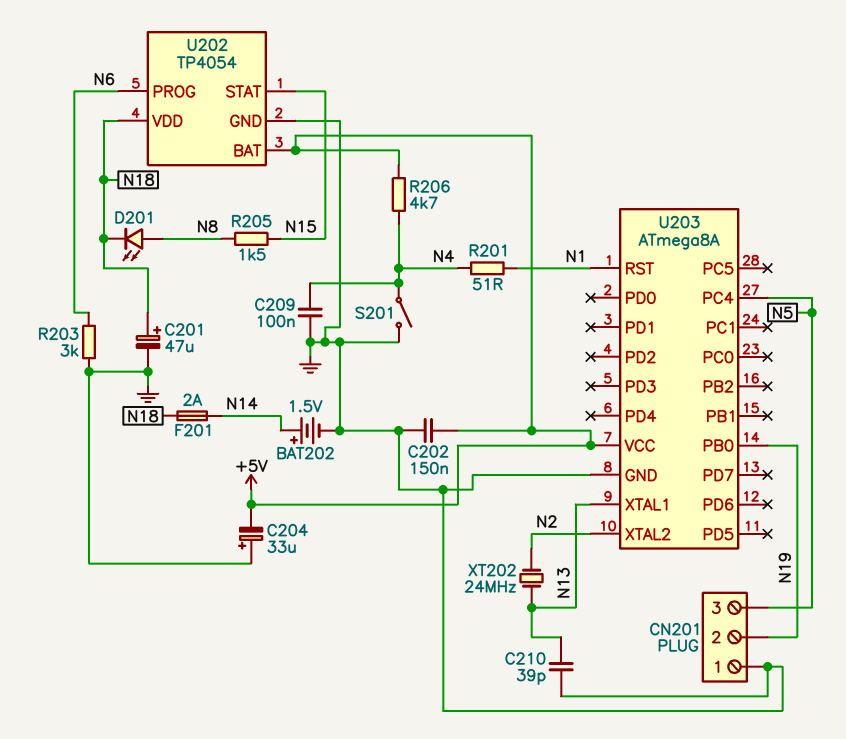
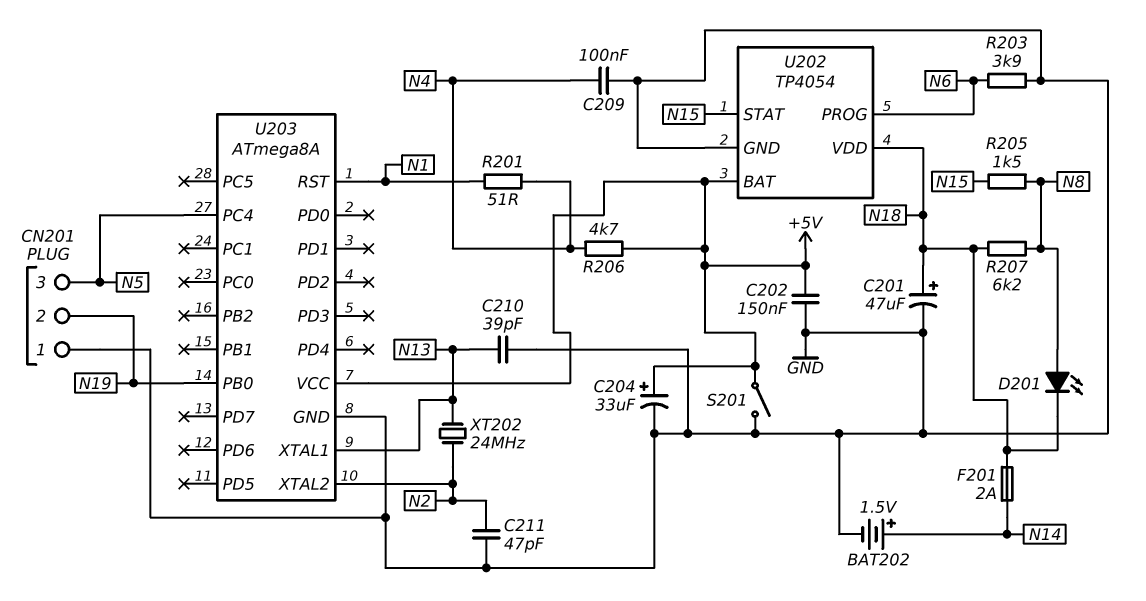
C204: 33uF (plus GND, minus +5V) -> 33uF (plus +5V, minus GND)
C211: none -> 47pF (GND, N2)
R203: 3k (GND, N6) -> 3.9k (GND, N6)
R207: none -> 6.2k (N8, N18)
S201: switch (GND, N4) -> switch (+5V, GND)

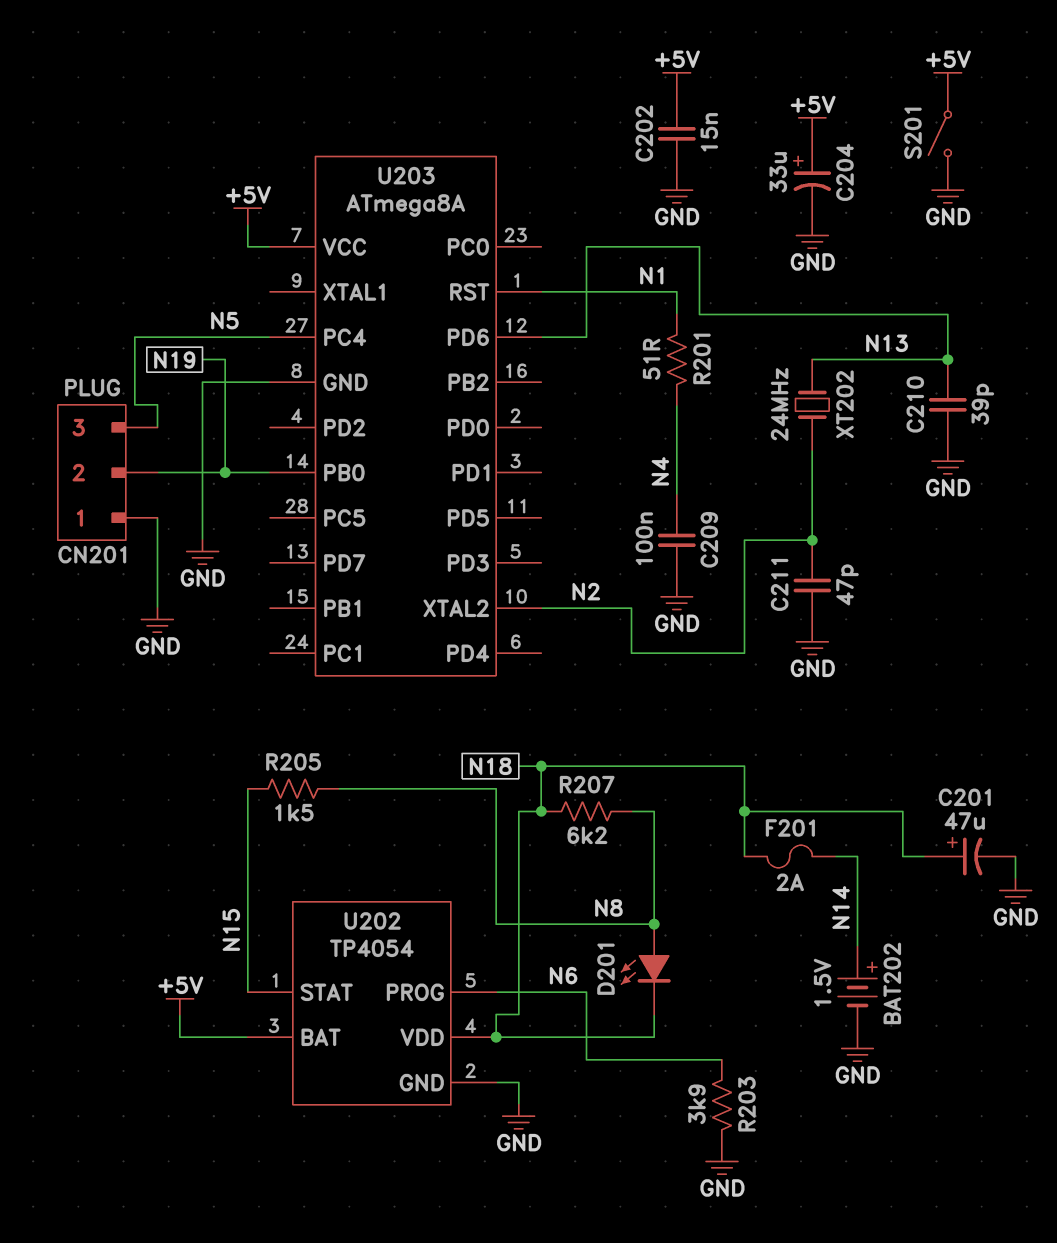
C202: 150nF (+5V, GND) -> 15nF (+5V, GND)
R206: 4.7k (+5V, N4) -> none
U203 pin PD6: none -> N13
U203 pin XTAL1: N13 -> none

